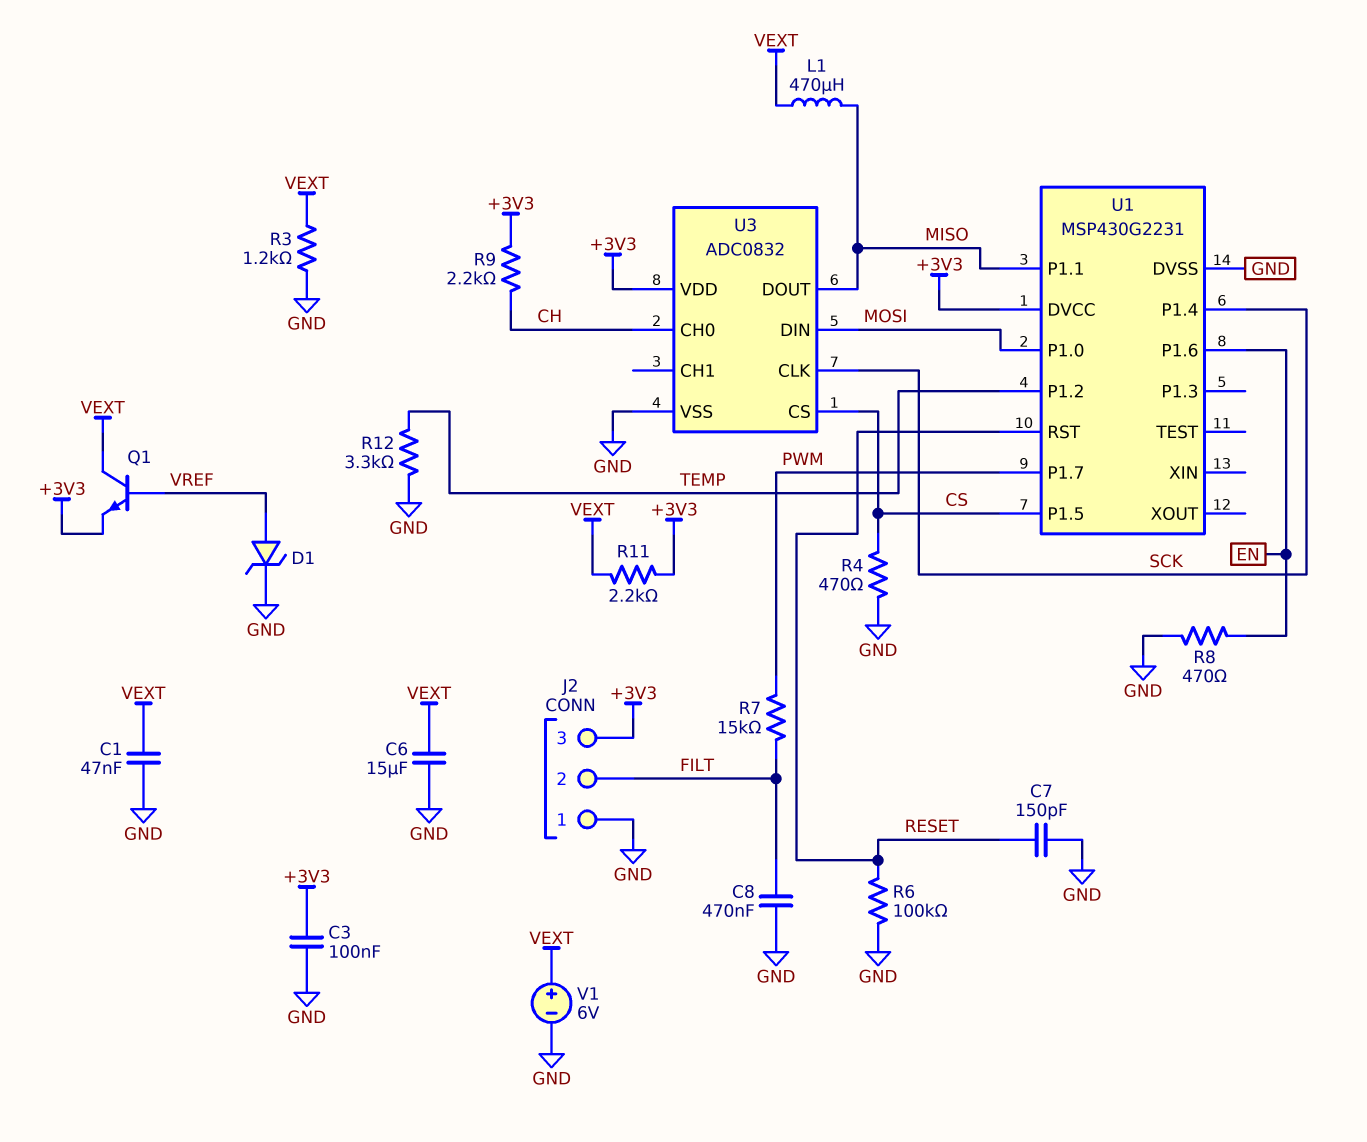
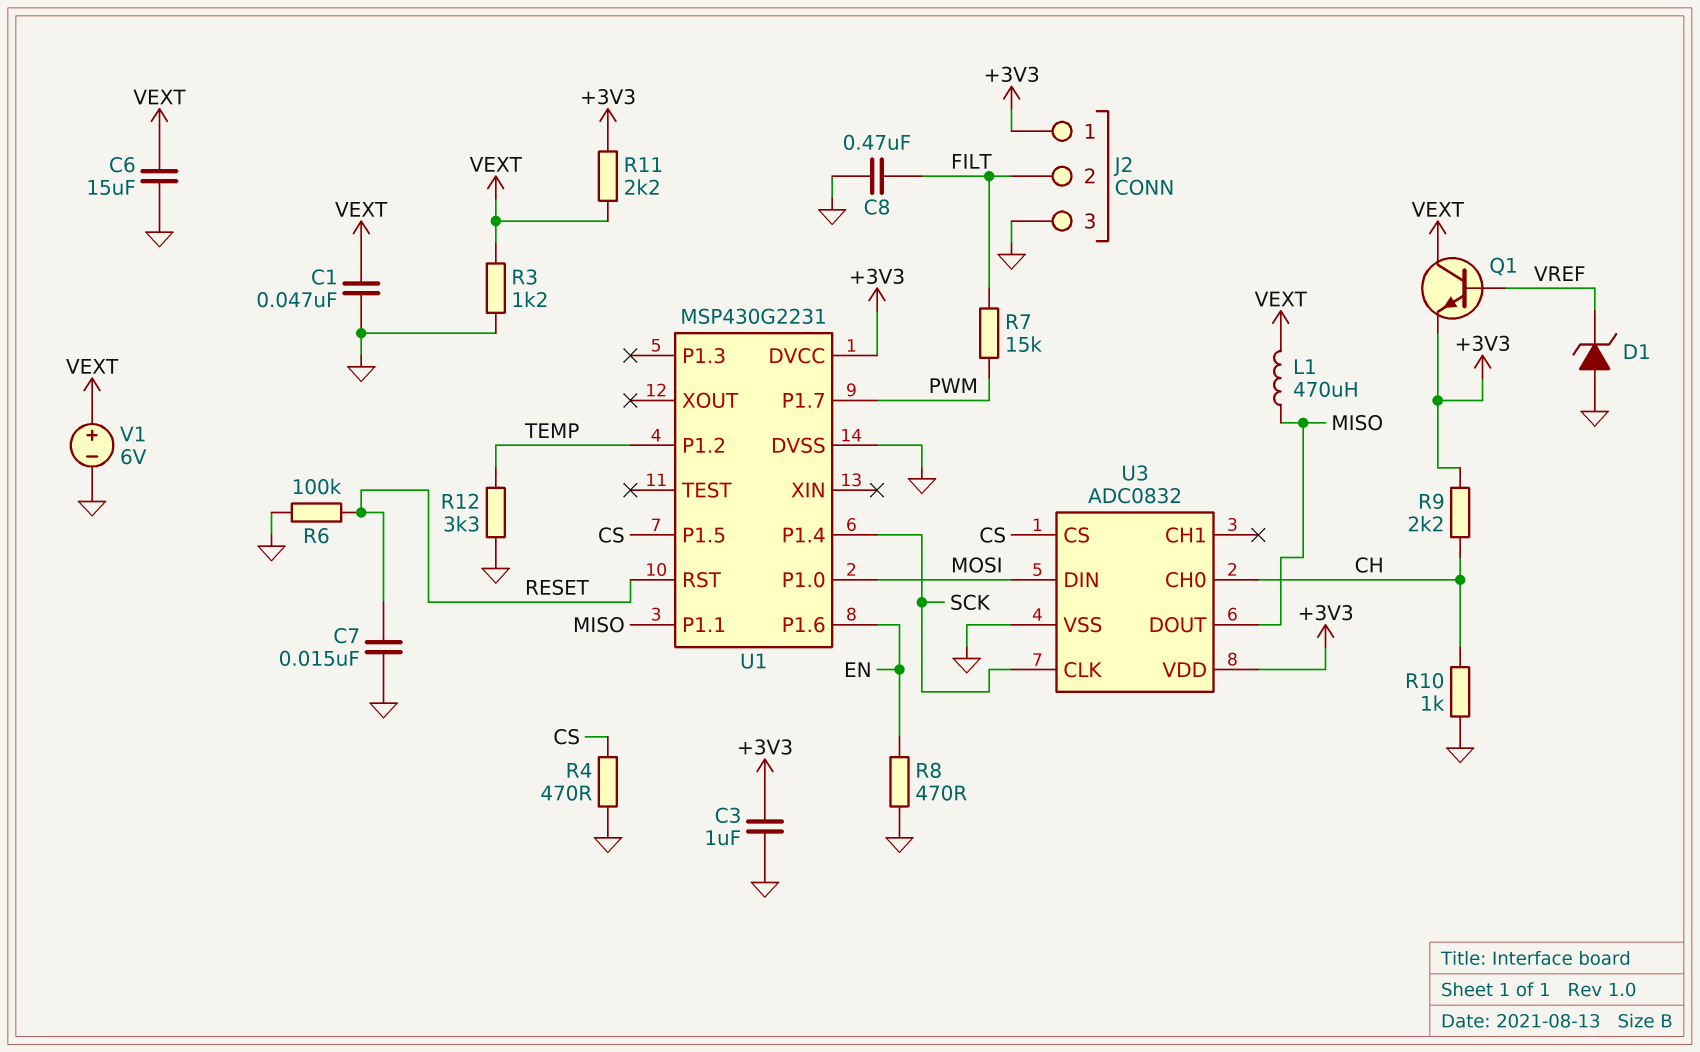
C3: 100nF (+3V3, GND) -> 1uF (+3V3, GND)
C7: 150pF (GND, RESET) -> 15nF (GND, RESET)
D1: zener (A VREF, K GND) -> zener (A GND, K VREF)
J2 pin 1: GND -> +3V3
J2 pin 3: +3V3 -> GND
R10: none -> 1k (CH, GND)

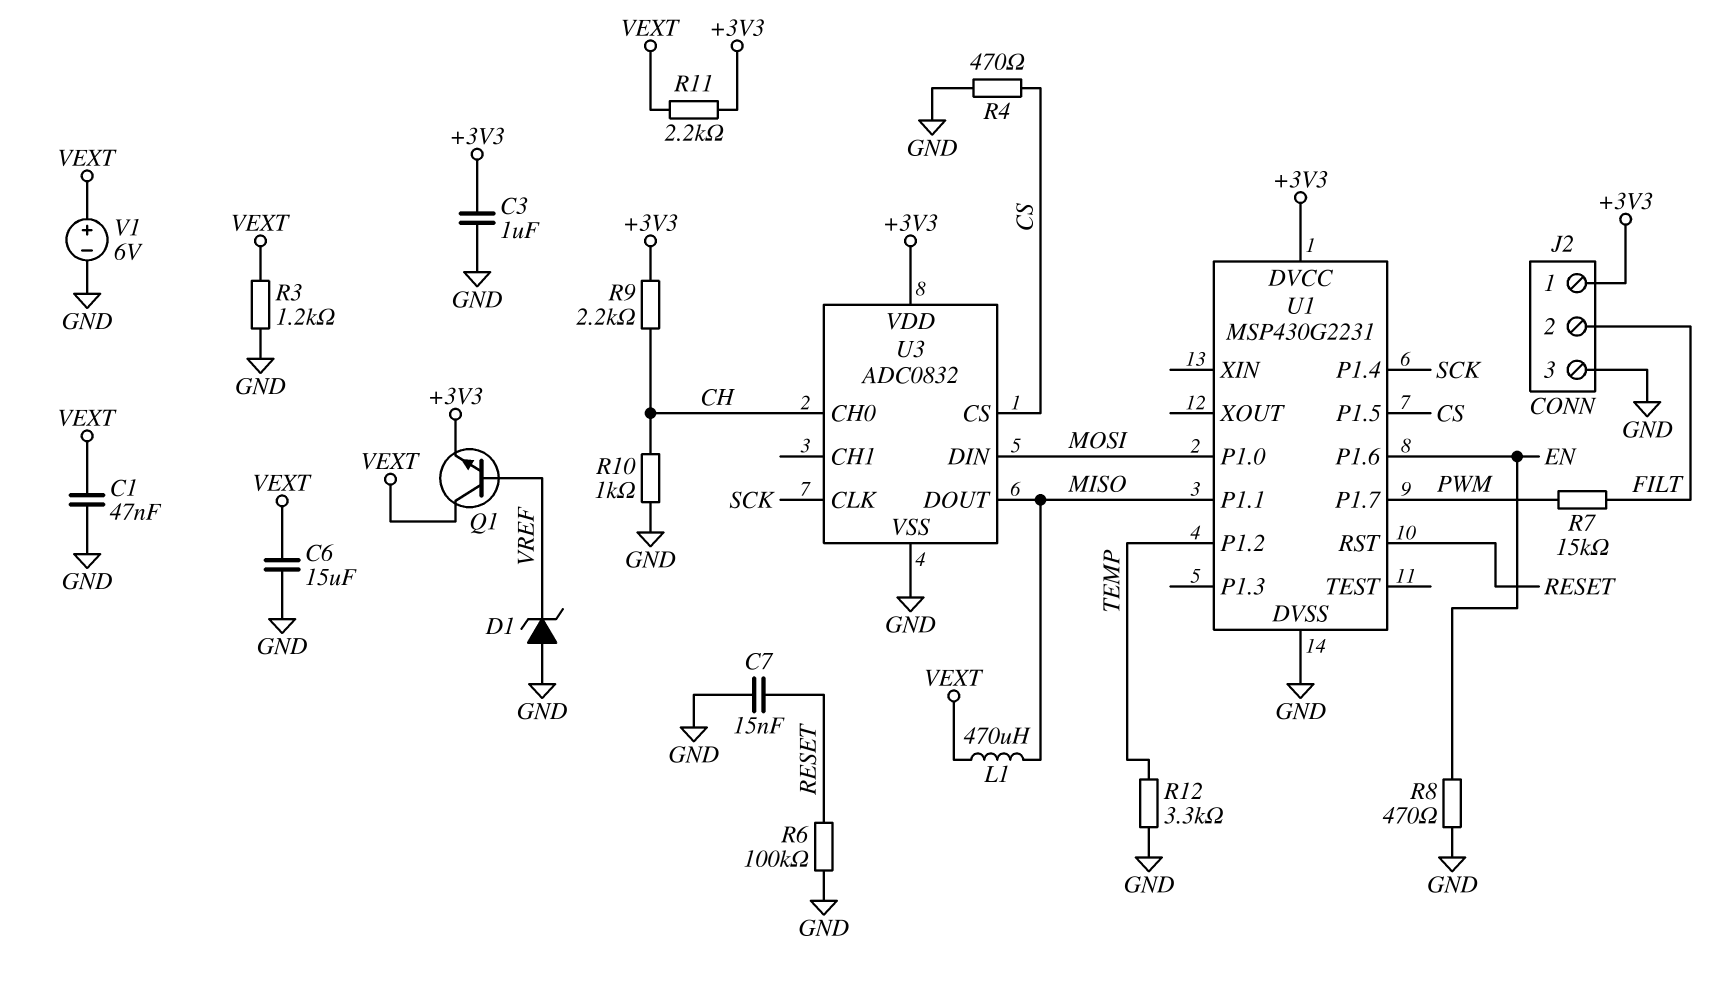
C8: 470nF (FILT, GND) -> none

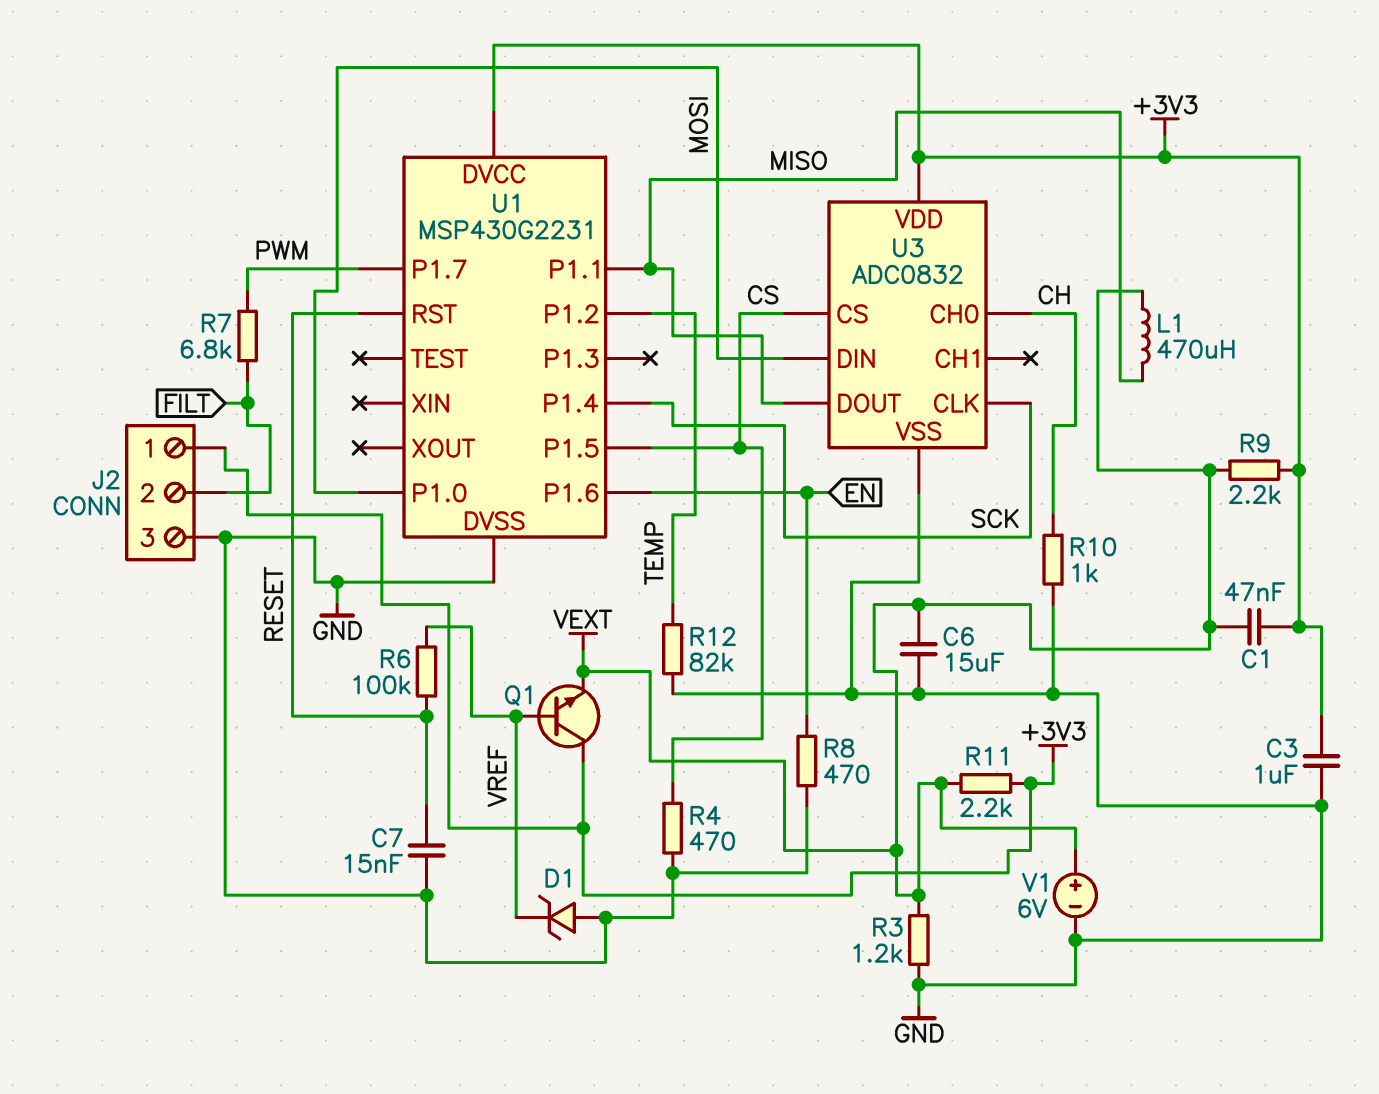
C1: 47nF (GND, VEXT) -> 47nF (+3V3, VEXT)
Q1: NPN (B VREF, C VEXT, E +3V3) -> NPN (B VREF, C +3V3, E VEXT)
R6: 100k (GND, RESET) -> 100k (RESET, VREF)
R7: 15k (FILT, PWM) -> 6.8k (FILT, PWM)
R9: 2.2k (+3V3, CH) -> 2.2k (+3V3, VEXT)
R12: 3.3k (GND, TEMP) -> 82k (GND, TEMP)

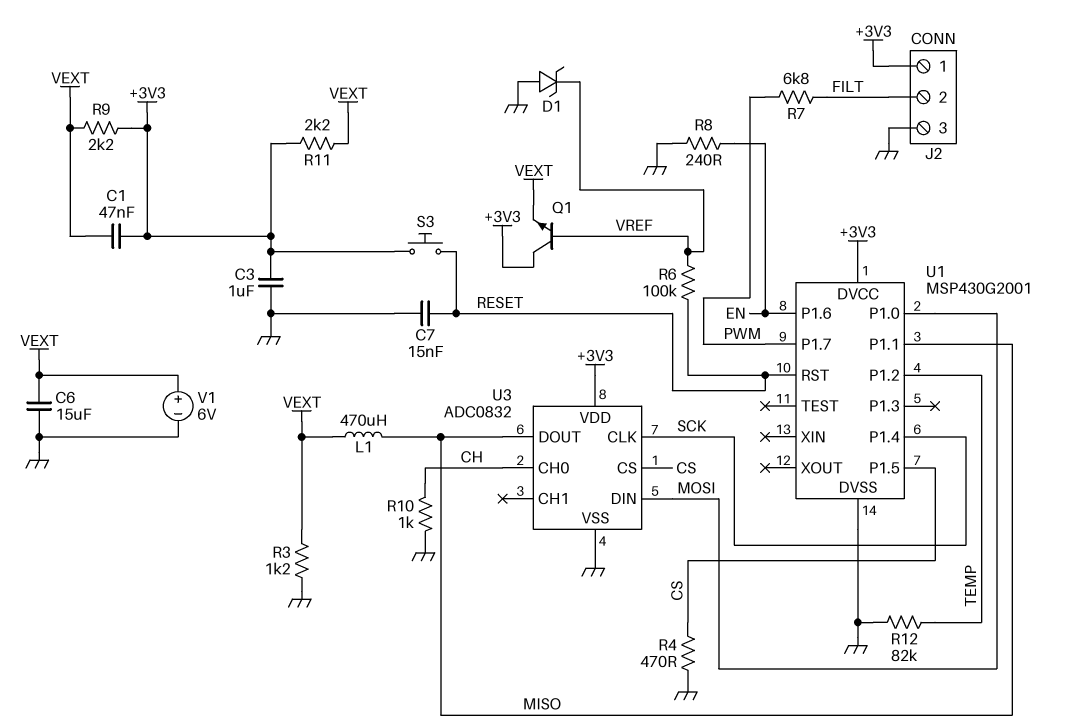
R8: 470 (EN, GND) -> 240 (EN, GND)
S3: none -> button (+3V3, RESET)
U1: MSP430G2231 -> MSP430G2001

